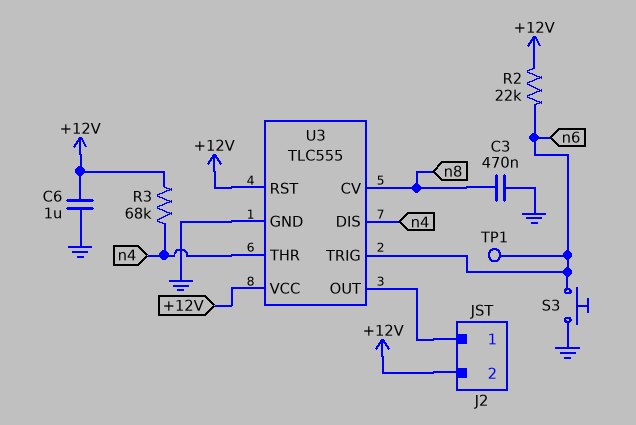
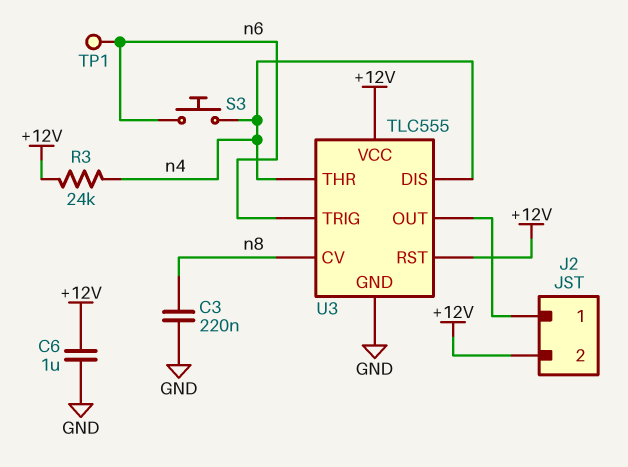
C3: 470nF (GND, n8) -> 220nF (GND, n8)
R2: 22k (+12V, n6) -> none
R3: 68k (+12V, n4) -> 24k (+12V, n4)
S3: button (GND, n6) -> button (n4, n6)

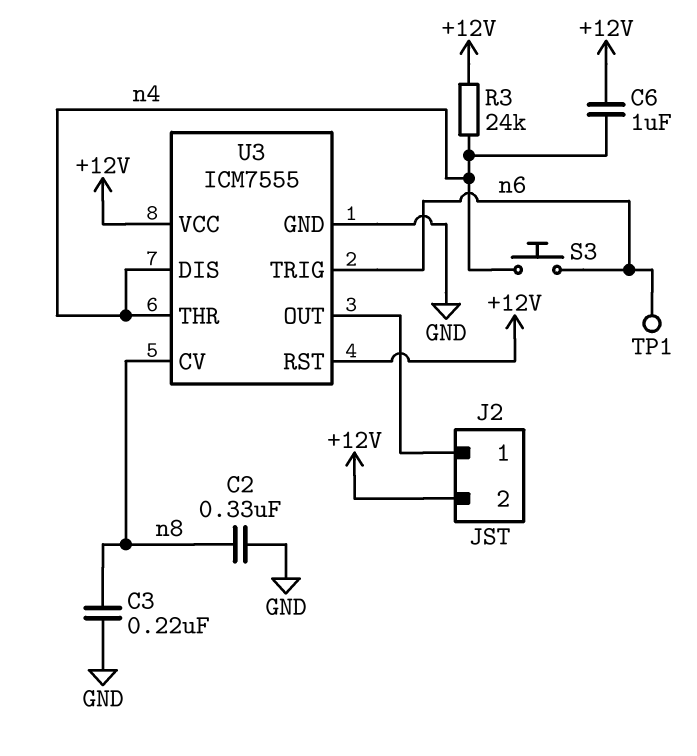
C2: none -> 330nF (GND, n8)
C6: 1uF (+12V, GND) -> 1uF (+12V, n4)
U3: TLC555 -> ICM7555

